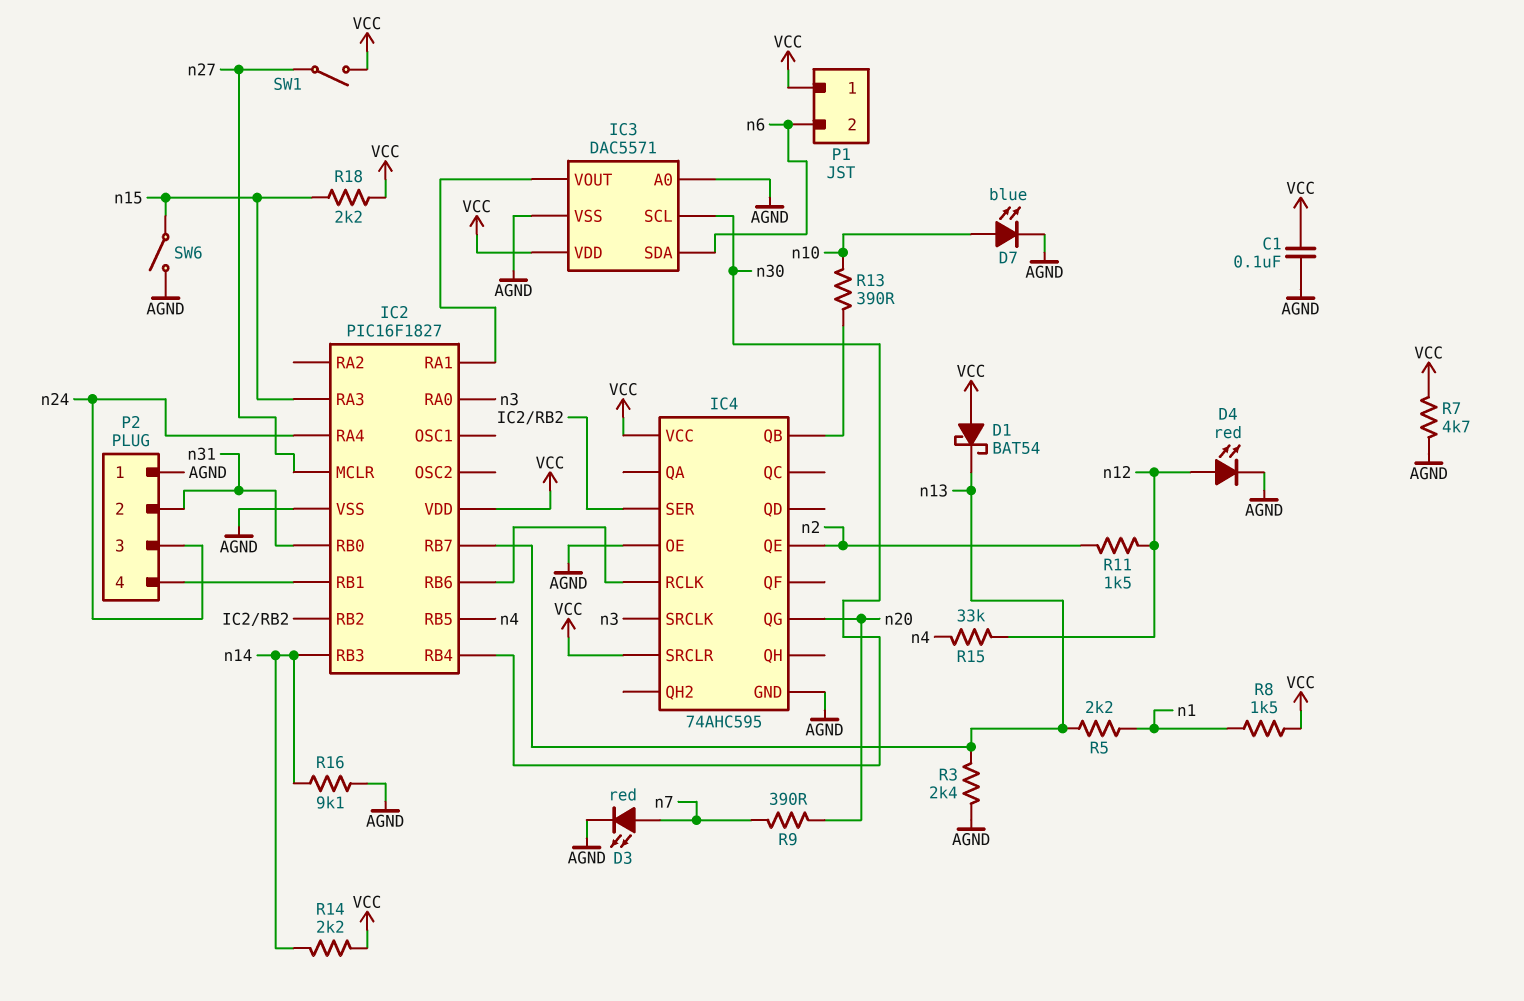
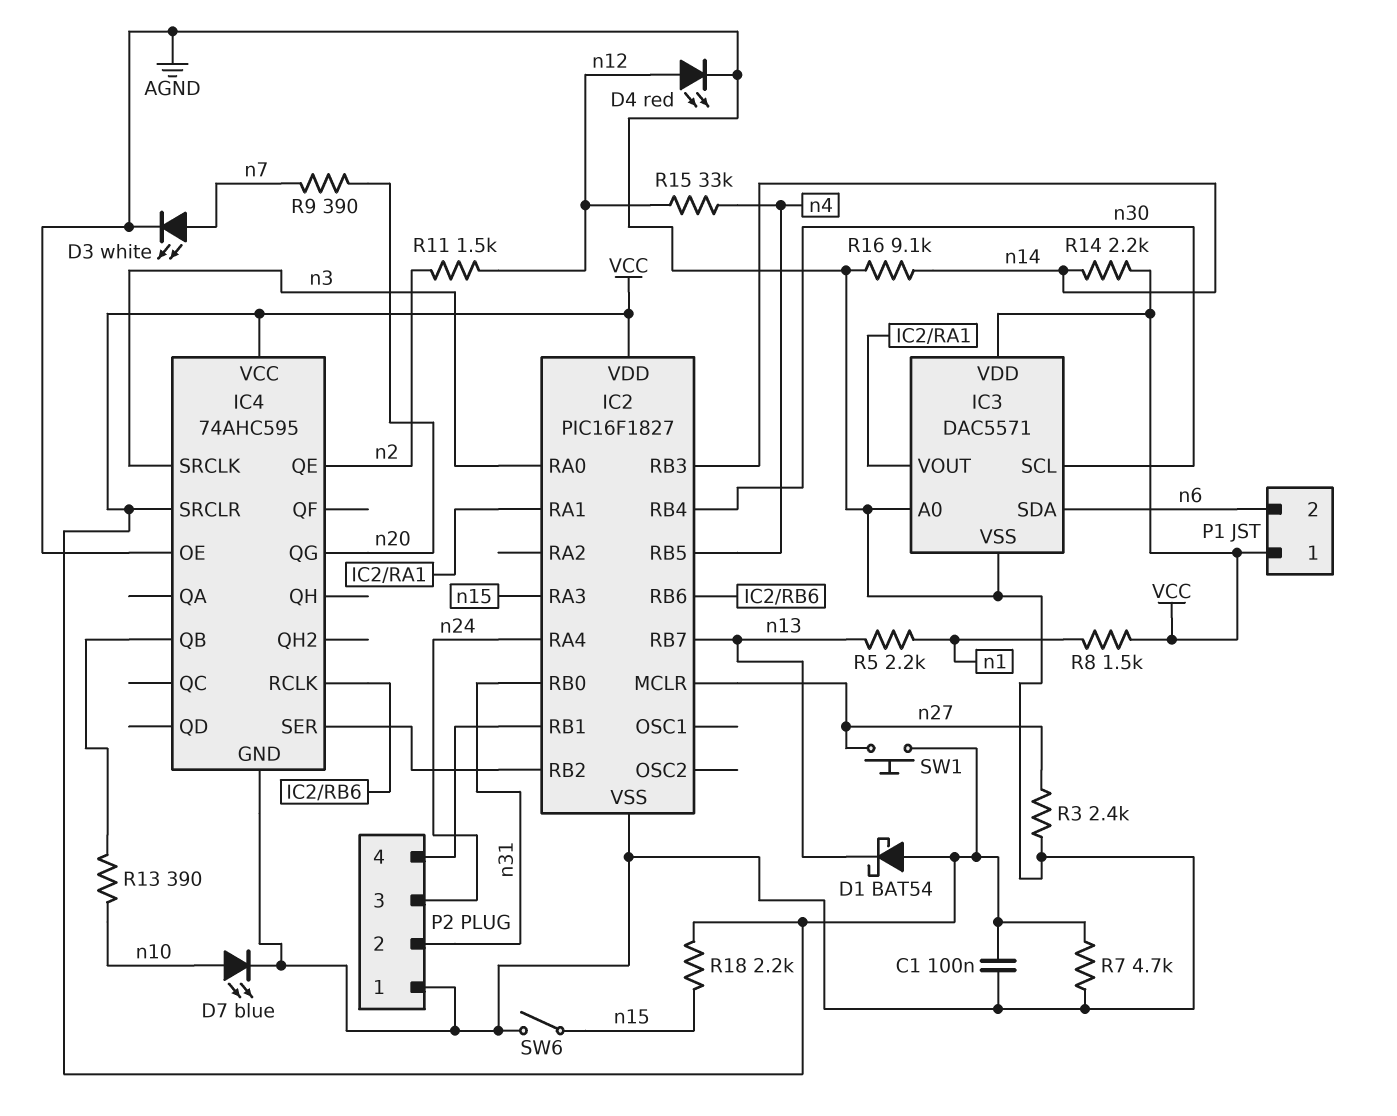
D3: LED red (A n7, K AGND) -> LED white (A n7, K AGND)
R3: 2.4k (AGND, n13) -> 2.4k (AGND, n27)
SW1: switch (VCC, n27) -> button (VCC, n27)

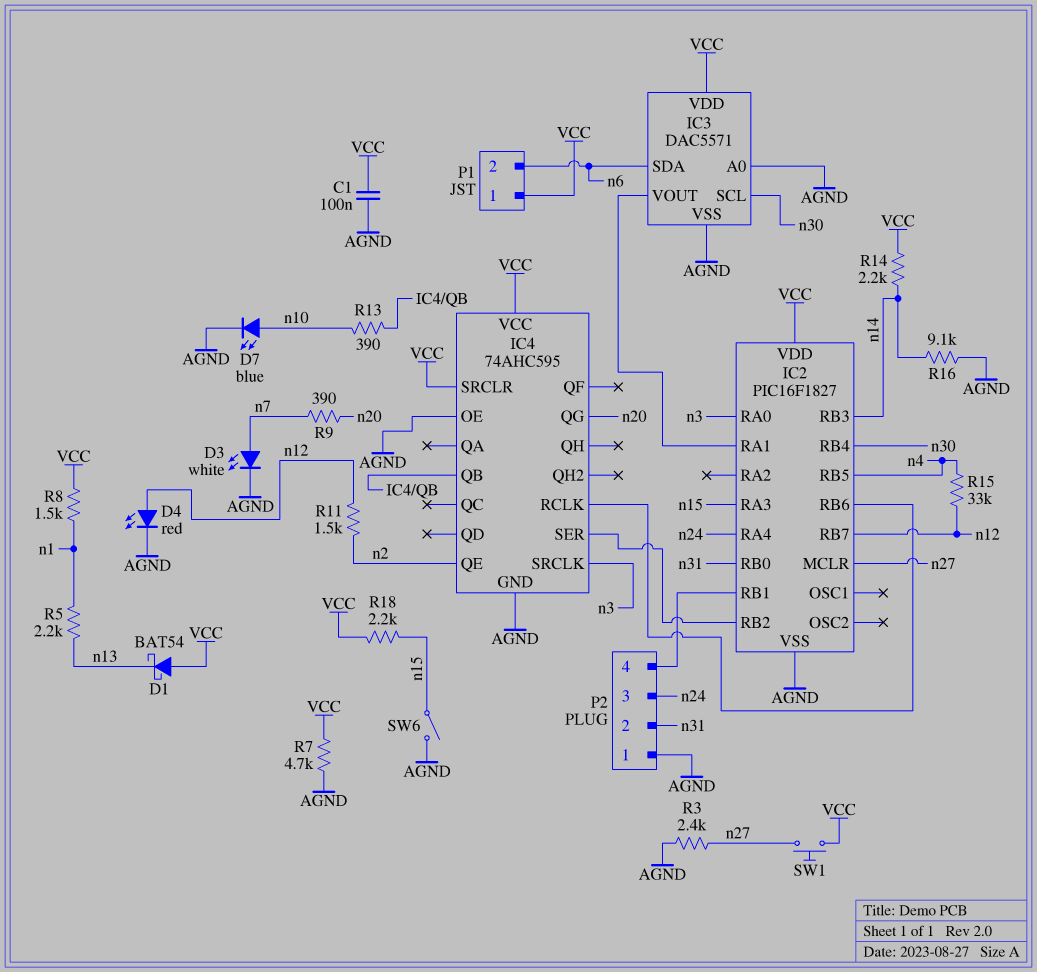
IC2 pin RB7: n13 -> n12

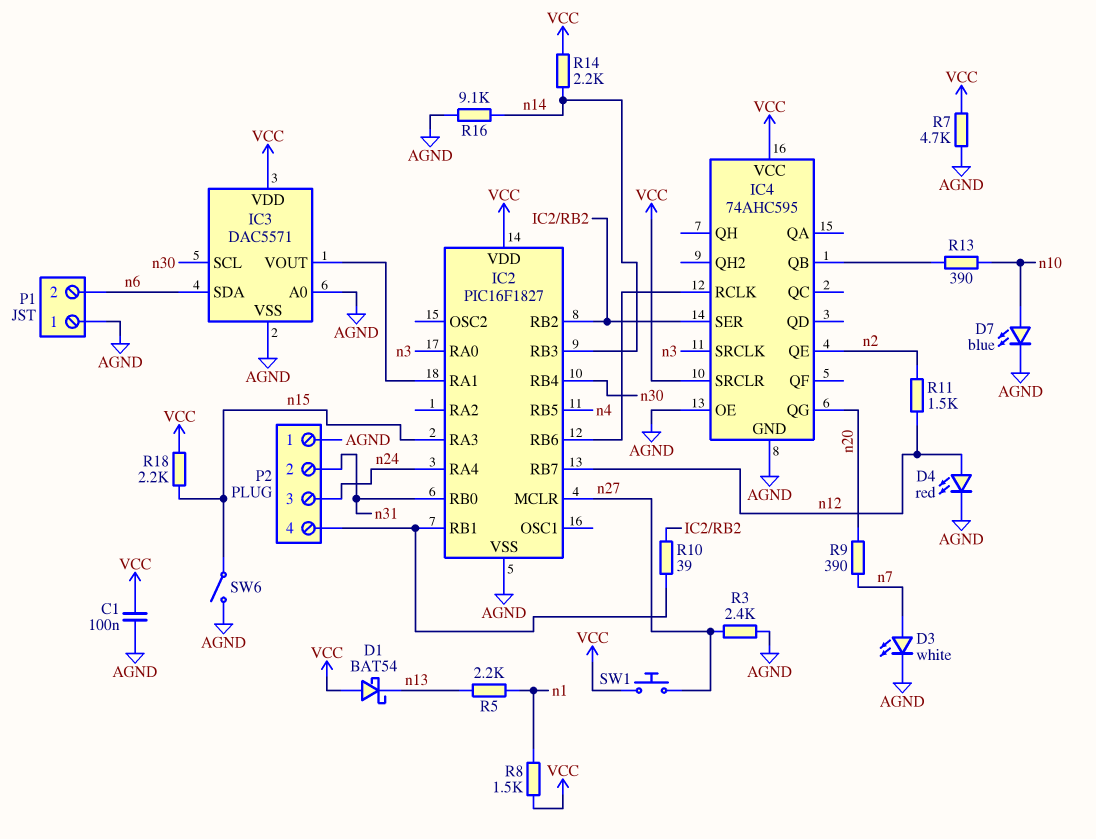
P1 pin 1: VCC -> AGND
R10: none -> 39 (IC2/RB1, IC2/RB2)
R15: 33k (n4, n12) -> none

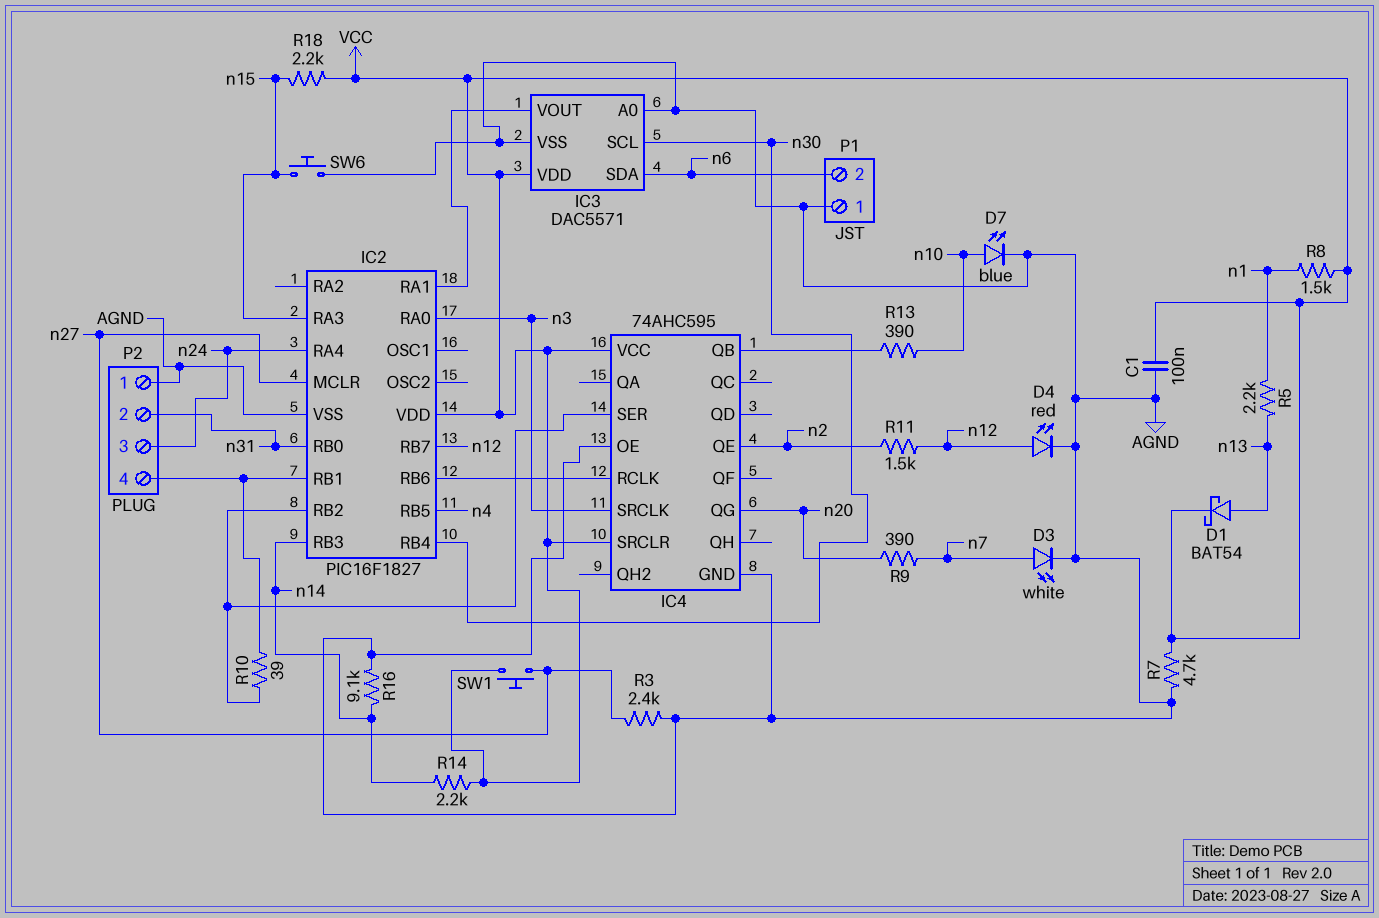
D1: schottky BAT54 (A VCC, K n13) -> schottky BAT54 (A n13, K VCC)
SW6: switch (AGND, n15) -> button (AGND, n15)

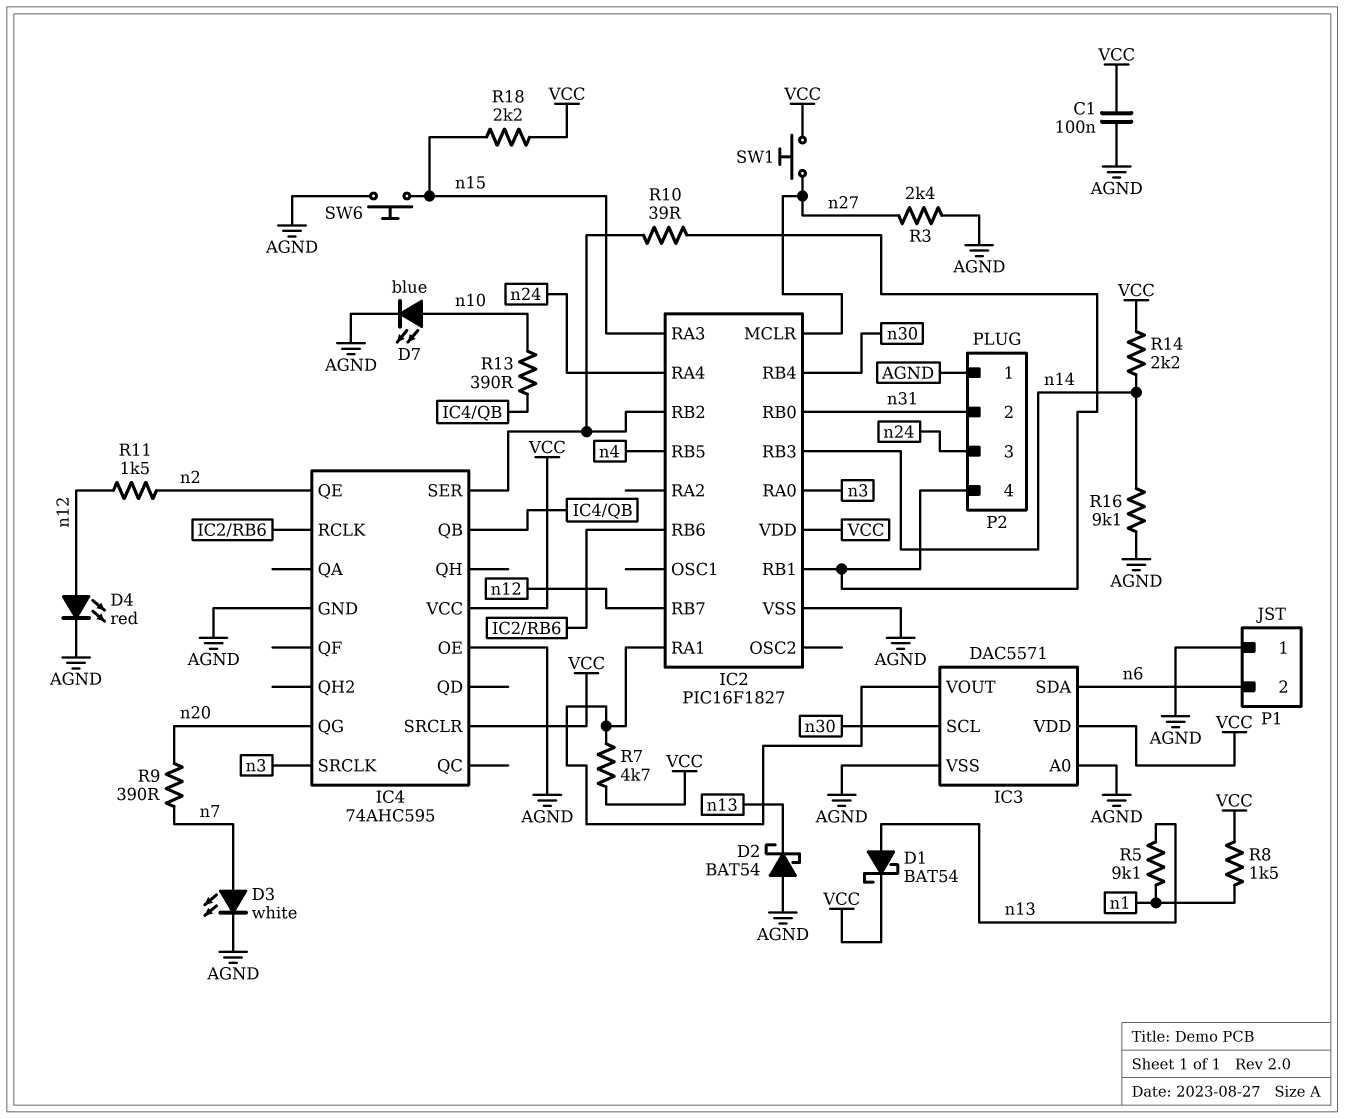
D2: none -> schottky BAT54 (A AGND, K n13)
R5: 2.2k (n1, n13) -> 9.1k (n1, n13)
R7: 4.7k (AGND, VCC) -> 4.7k (IC2/RA1, VCC)

